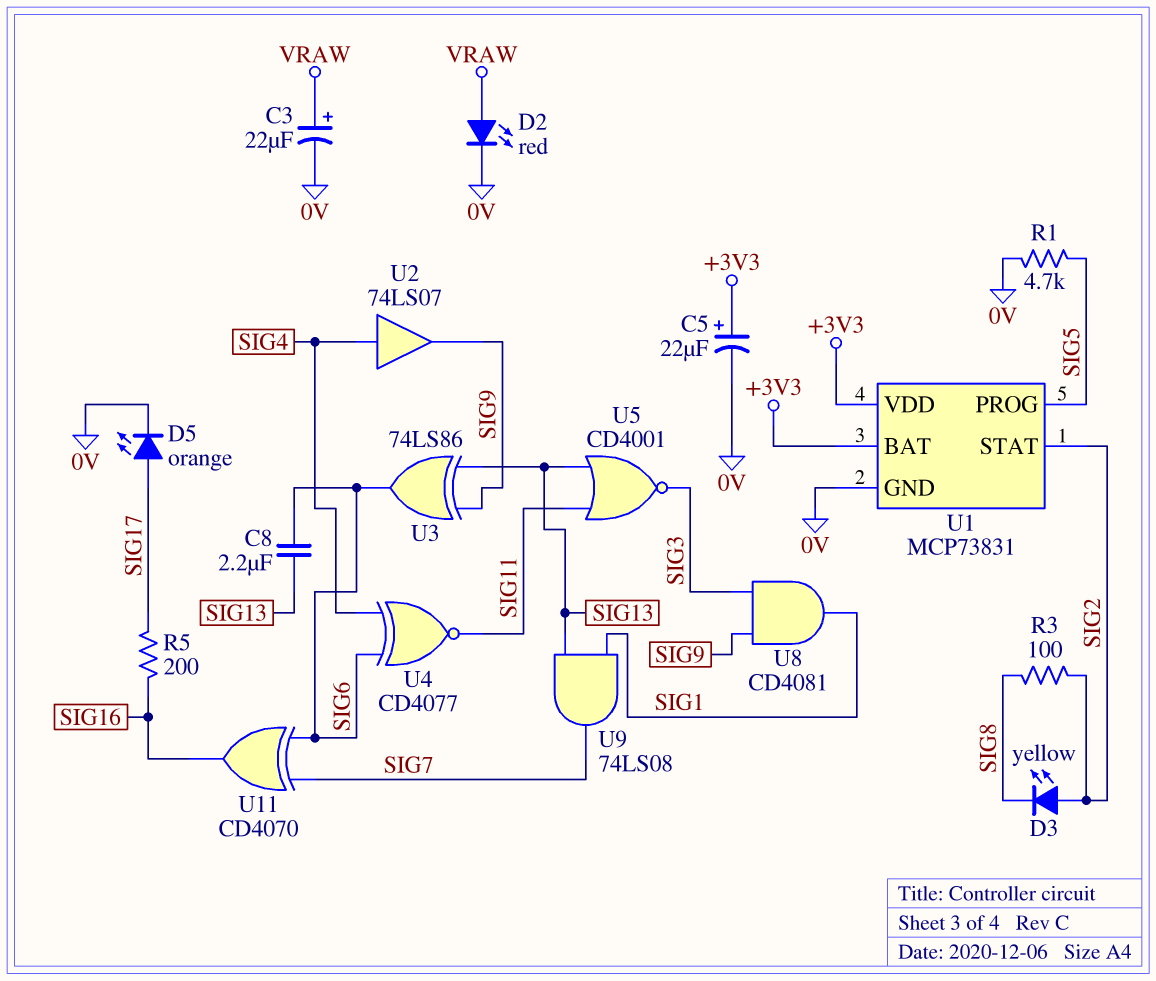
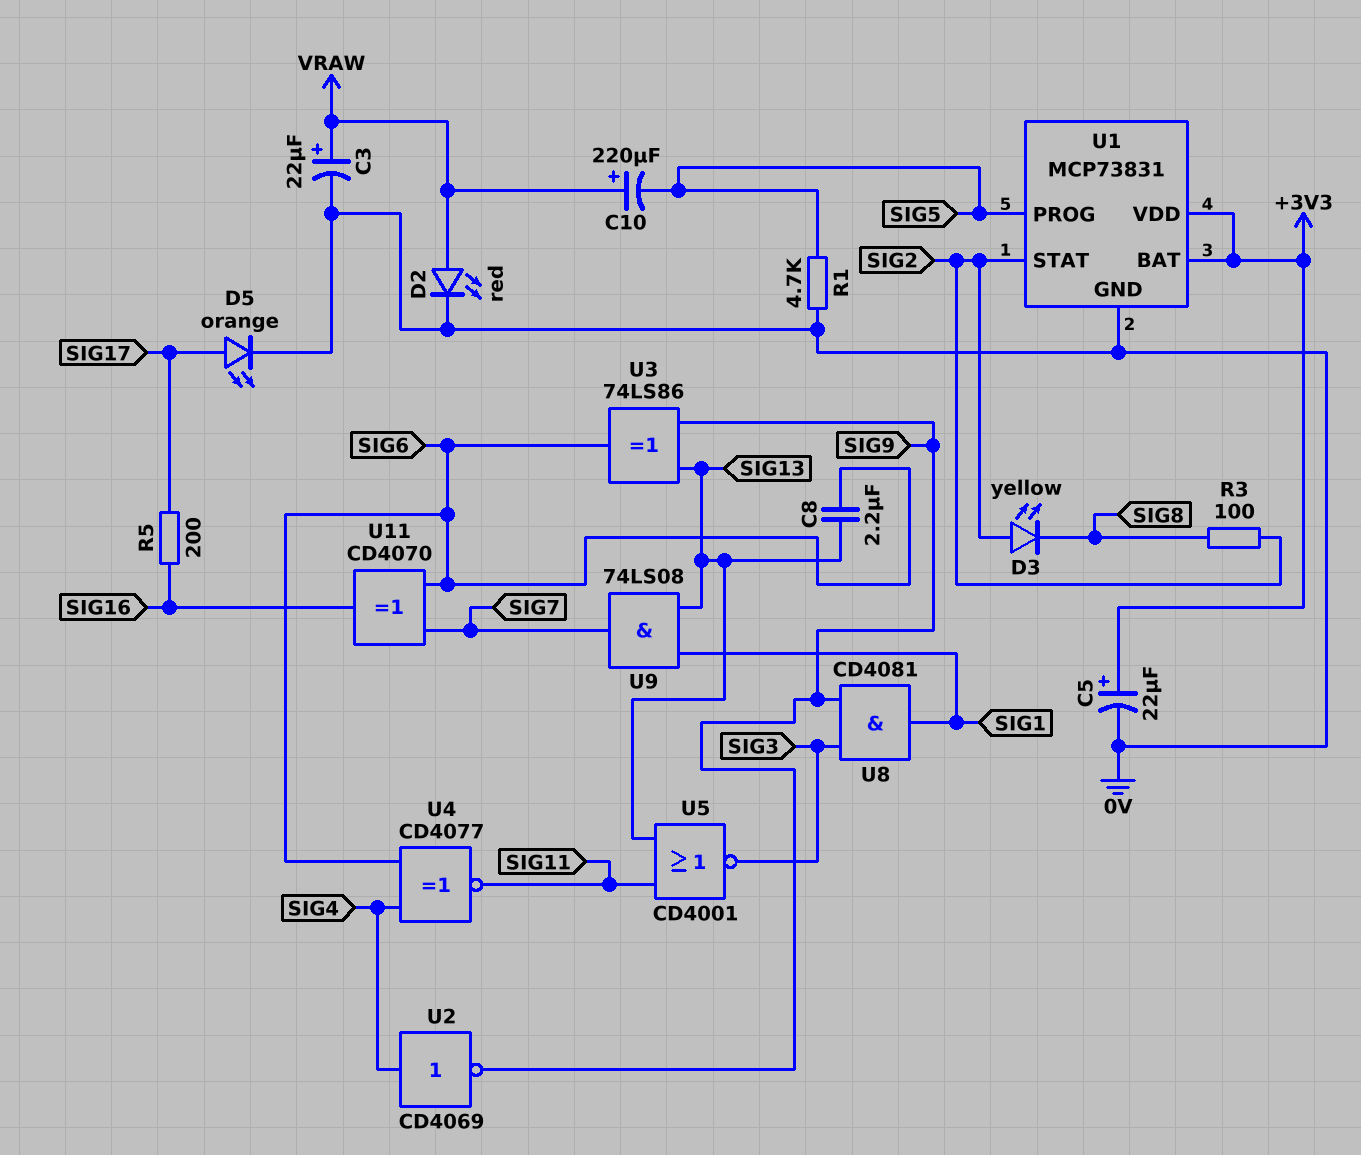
C10: none -> 220uF (plus VRAW, minus SIG5)
U2: buffer 74LS07 (in SIG4, out SIG9) -> NOT CD4069 (in SIG4, out SIG9)

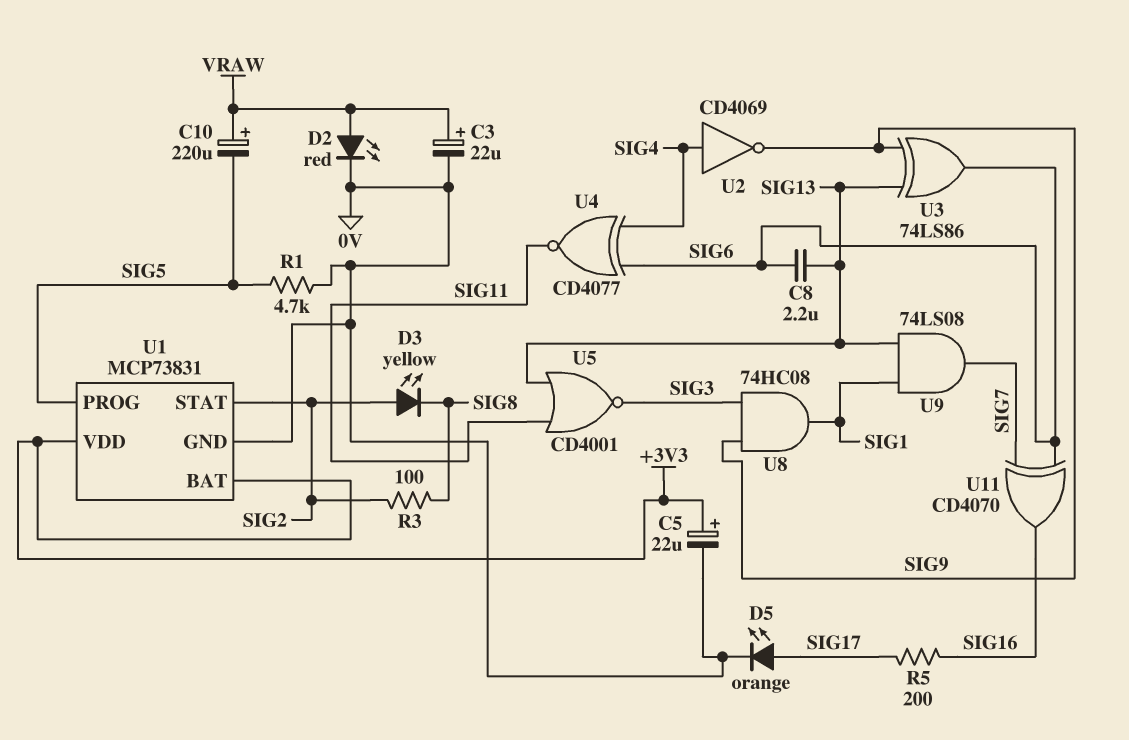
U8: AND CD4081 (in SIG3, in SIG9, out SIG1) -> AND 74HC08 (in SIG3, in SIG9, out SIG1)

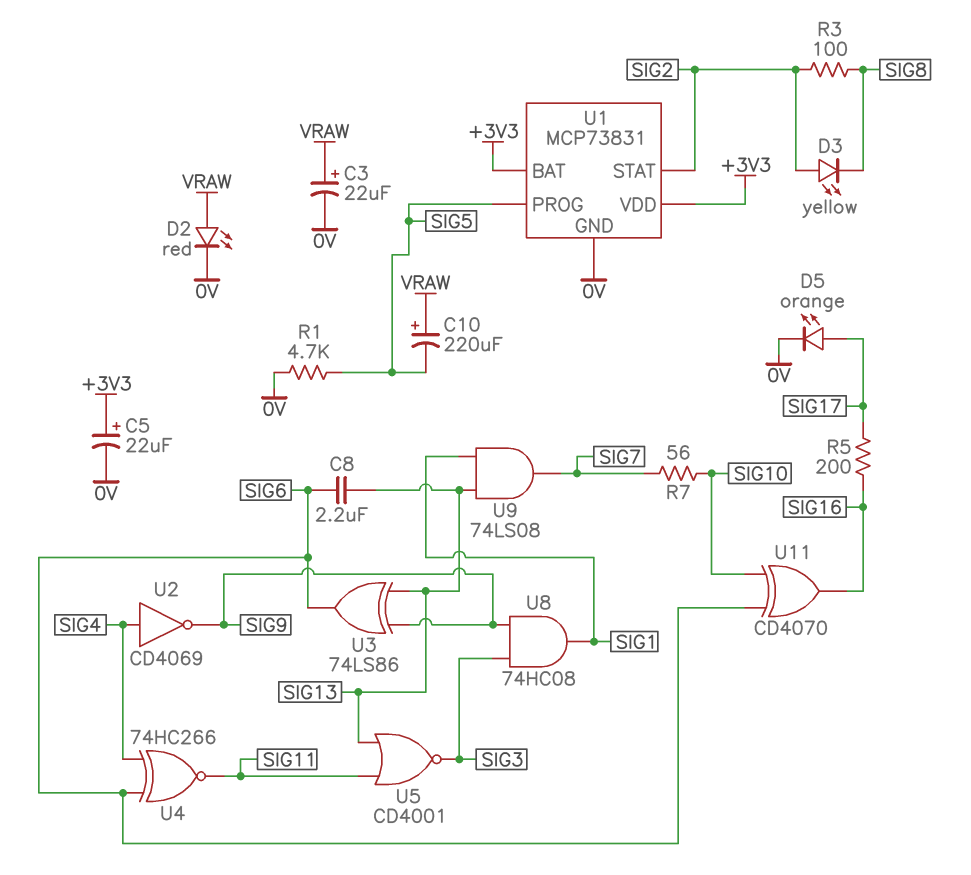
R7: none -> 56 (SIG7, SIG10)
U4: XNOR CD4077 (in SIG4, in SIG6, out SIG11) -> XNOR 74HC266 (in SIG4, in SIG6, out SIG11)
U11: XOR CD4070 (in SIG6, in SIG7, out SIG16) -> XOR CD4070 (in SIG6, in SIG10, out SIG16)

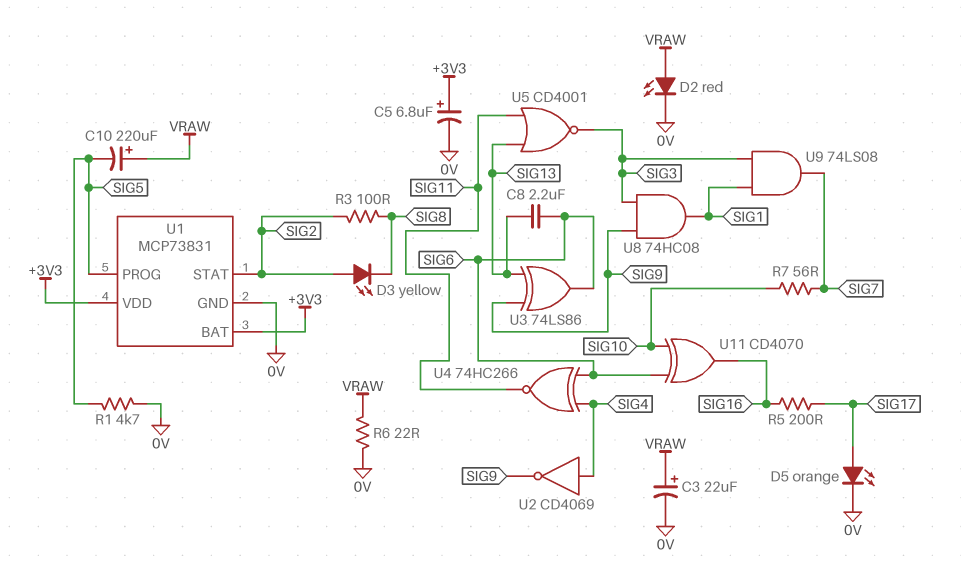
C5: 22uF (plus +3V3, minus 0V) -> 6.8uF (plus +3V3, minus 0V)
R6: none -> 22 (0V, VRAW)
U9: AND 74LS08 (in SIG1, in SIG13, out SIG7) -> AND 74LS08 (in SIG1, in SIG3, out SIG7)

